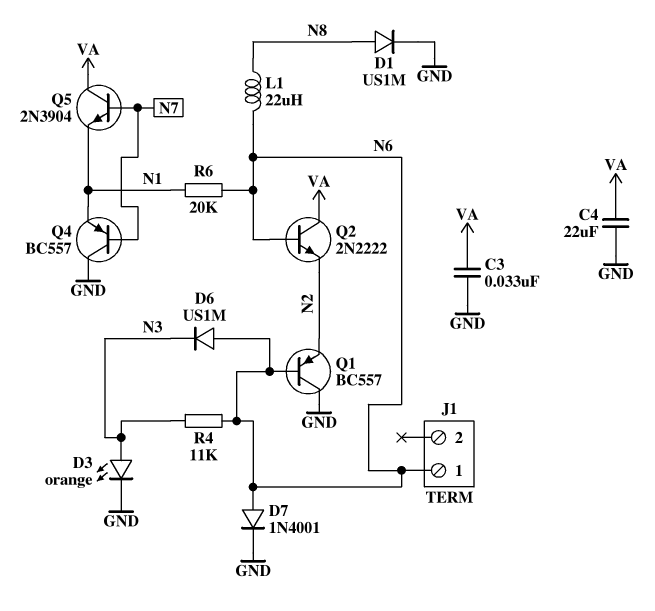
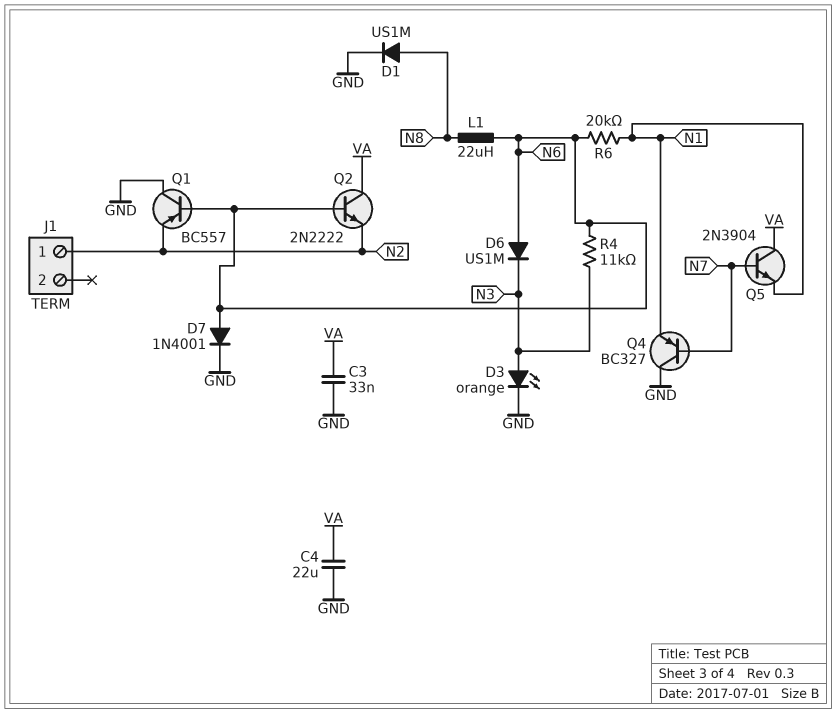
J1 pin 1: N6 -> N2
Q4: PNP BC557 (B N7, C GND, E N1) -> PNP BC327 (B N7, C GND, E N1)

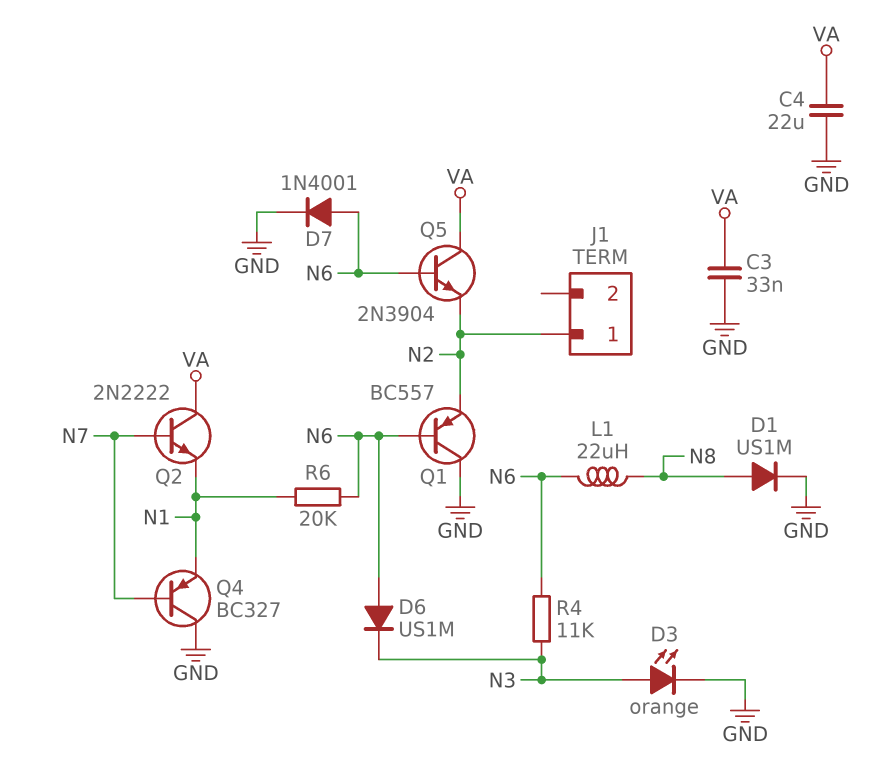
Q2: NPN 2N2222 (B N6, C VA, E N2) -> NPN 2N2222 (B N7, C VA, E N1)
Q5: NPN 2N3904 (B N7, C VA, E N1) -> NPN 2N3904 (B N6, C VA, E N2)

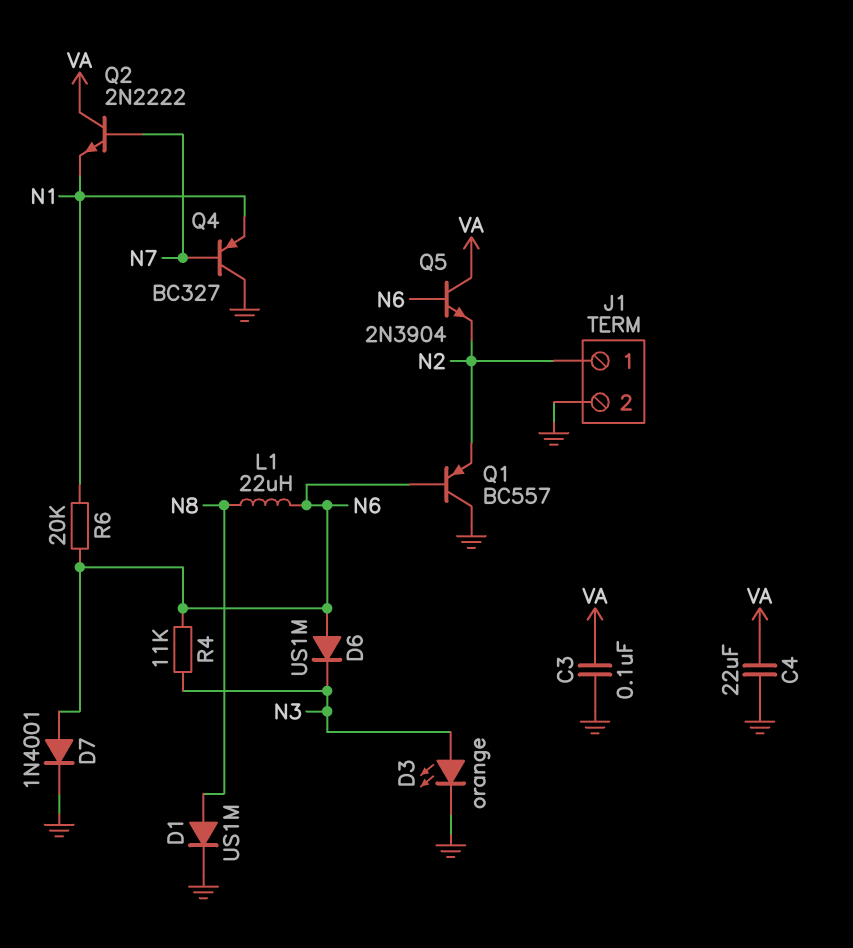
C3: 33nF (GND, VA) -> 100nF (GND, VA)
J1 pin 2: none -> GND

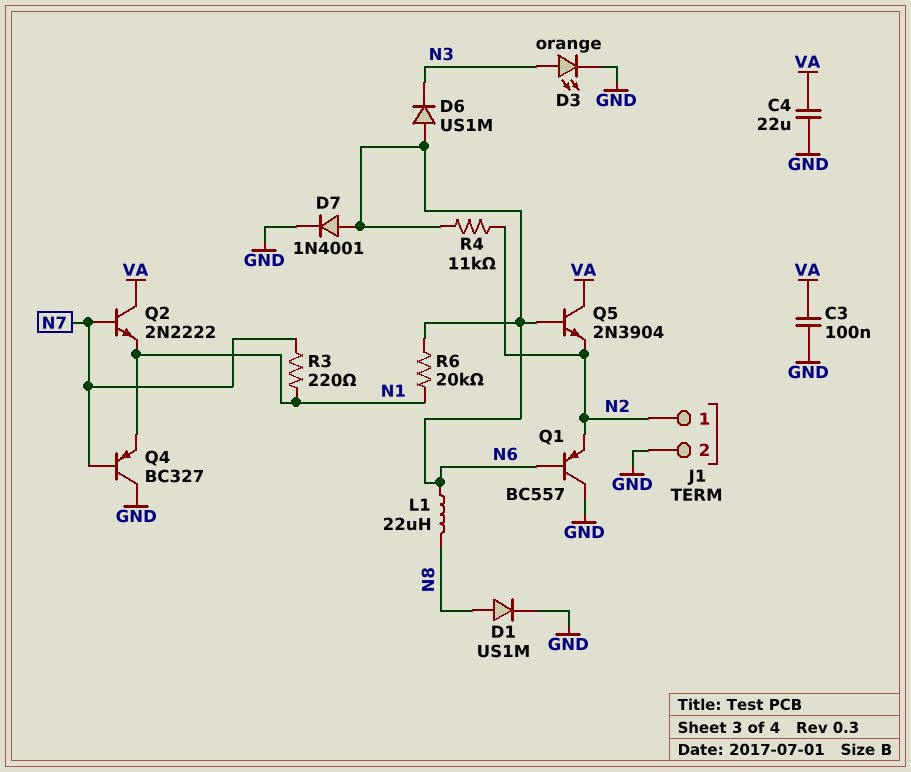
R3: none -> 220 (N1, N7)
R4: 11k (N3, N6) -> 11k (N2, N6)

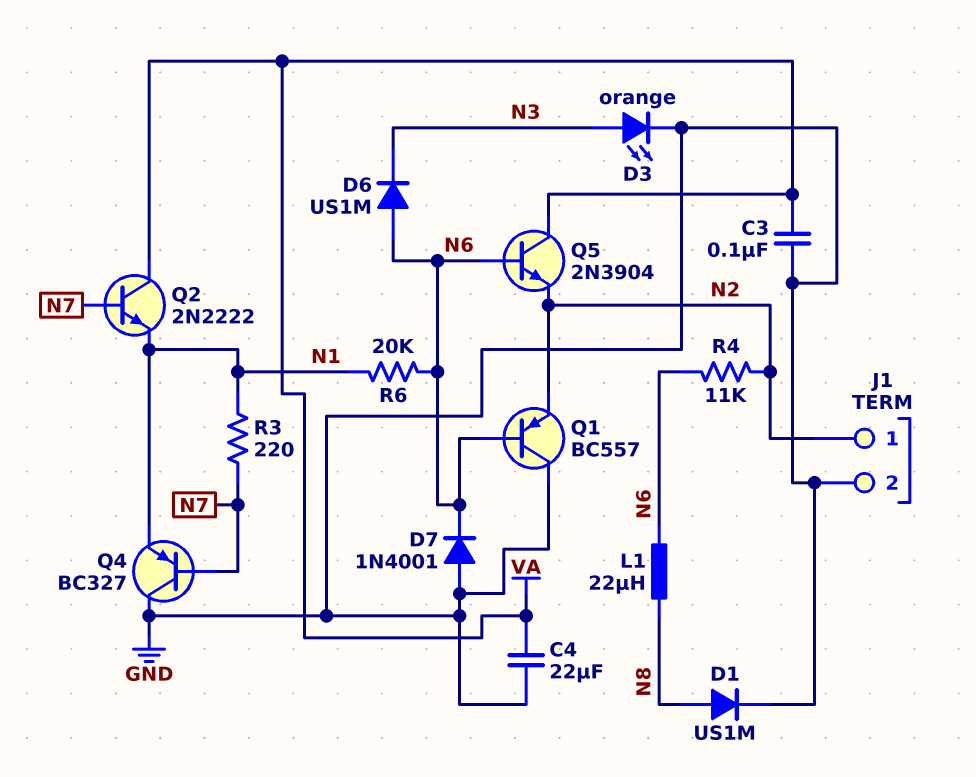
D7: diode 1N4001 (A N6, K GND) -> diode 1N4001 (A GND, K N6)

